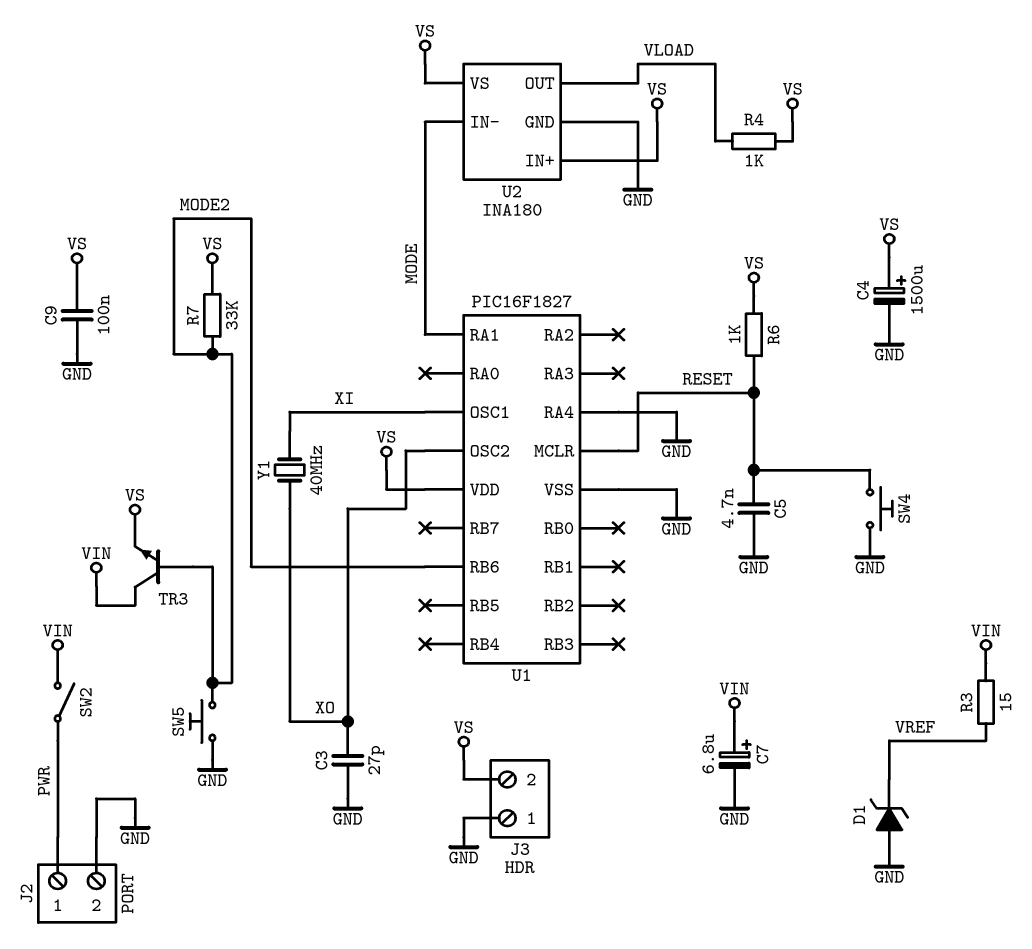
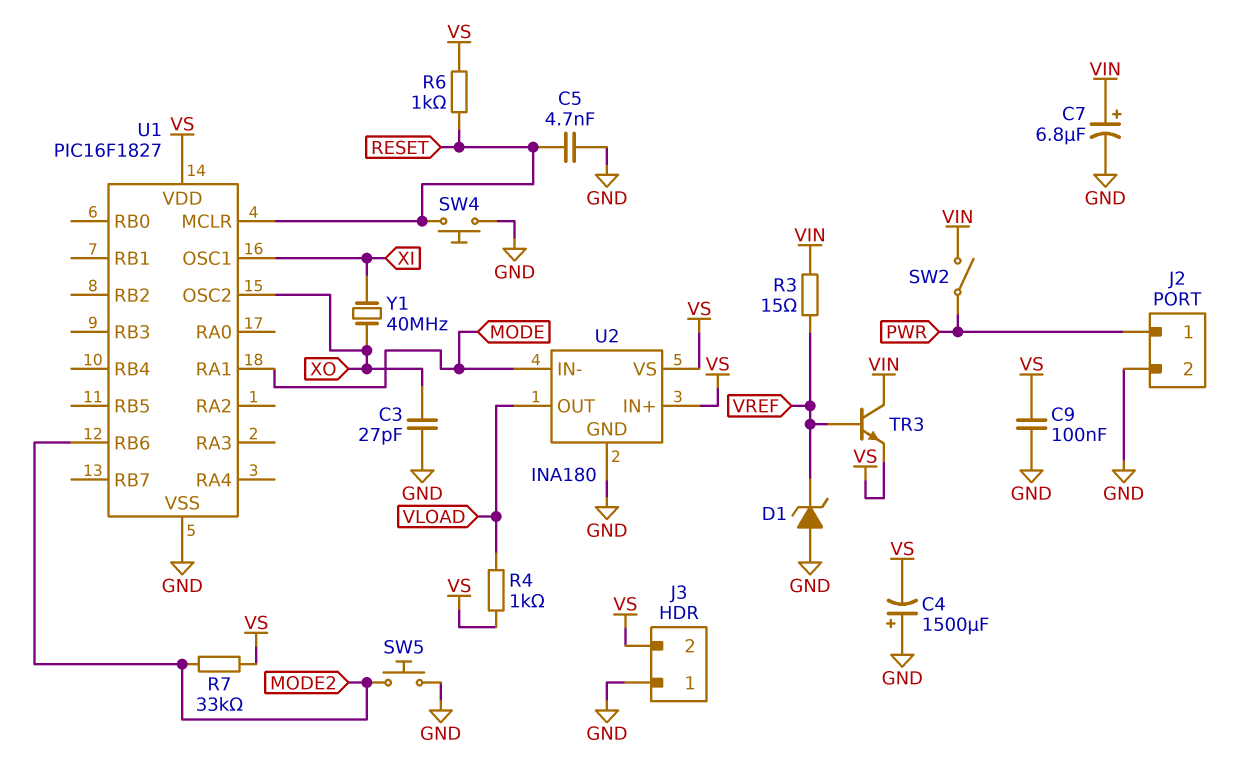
C4: 1500uF (plus VS, minus GND) -> 1500uF (plus GND, minus VS)
TR3: NPN (B MODE2, C VIN, E VS) -> NPN (B VREF, C VIN, E VS)
U1 pin RA4: GND -> none

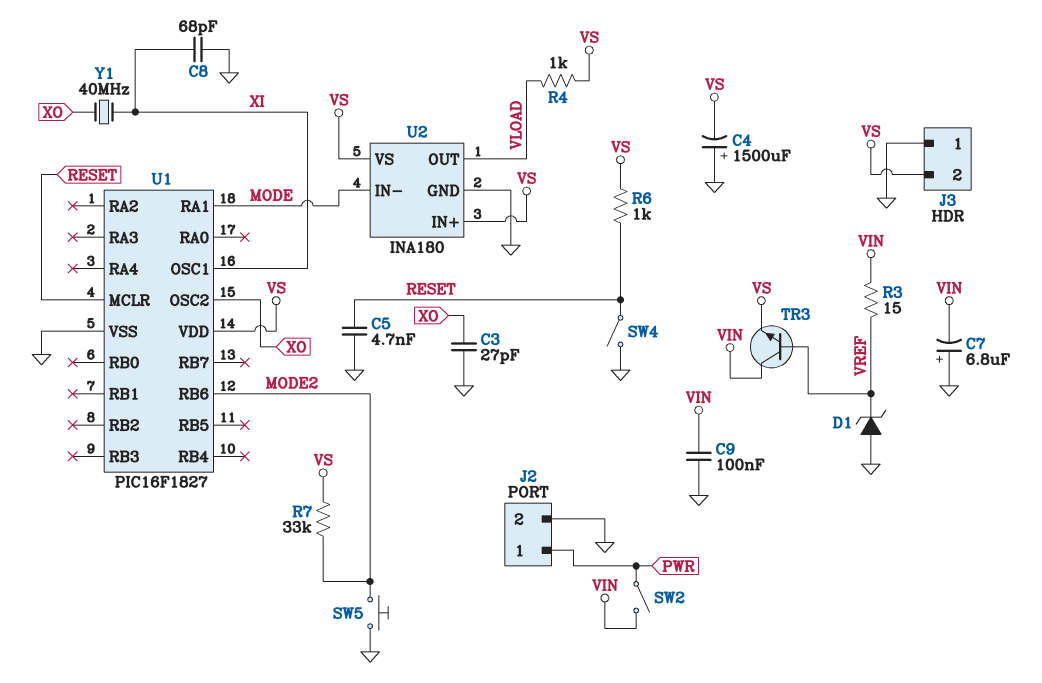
C7: 6.8uF (plus VIN, minus GND) -> 6.8uF (plus GND, minus VIN)
C8: none -> 68pF (GND, XI)
C9: 100nF (GND, VS) -> 100nF (GND, VIN)
SW4: button (GND, RESET) -> switch (GND, RESET)

